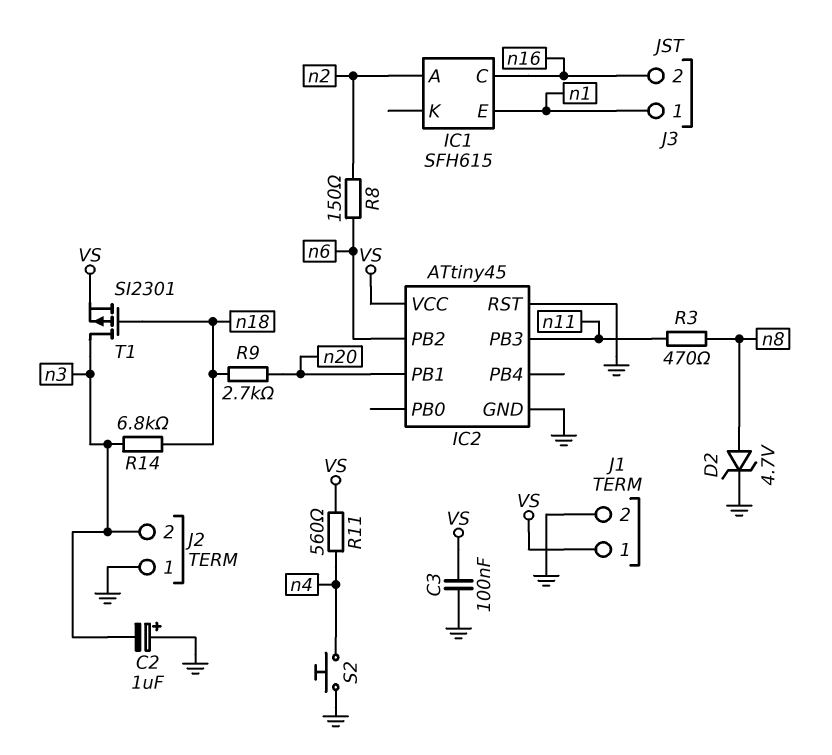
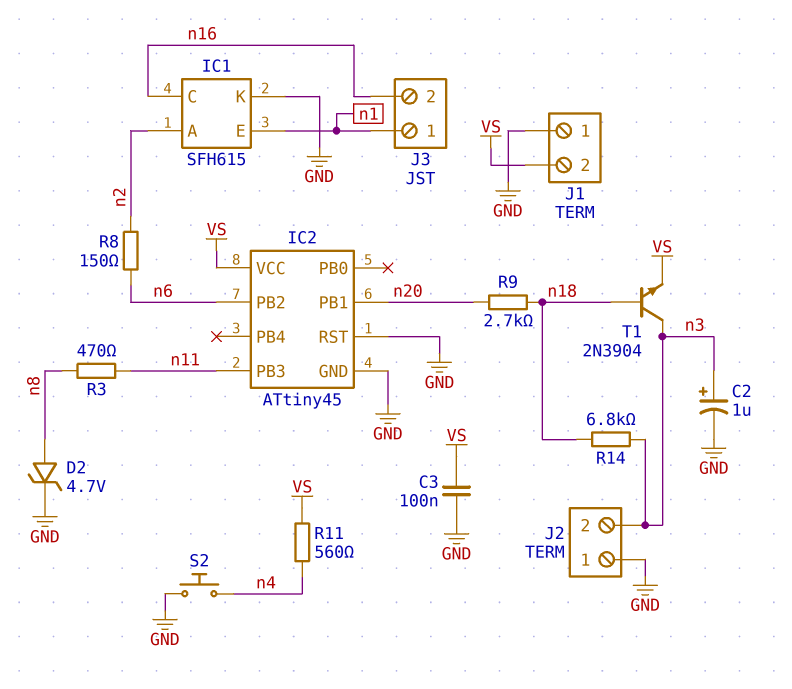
C2: 1uF (plus GND, minus n3) -> 1uF (plus n3, minus GND)
IC1 pin K: none -> GND
J1 pin 1: VS -> GND
J1 pin 2: GND -> VS
T1: PMOS SI2301 (G n18, D n3, S VS) -> NPN 2N3904 (B n18, C n3, E VS)

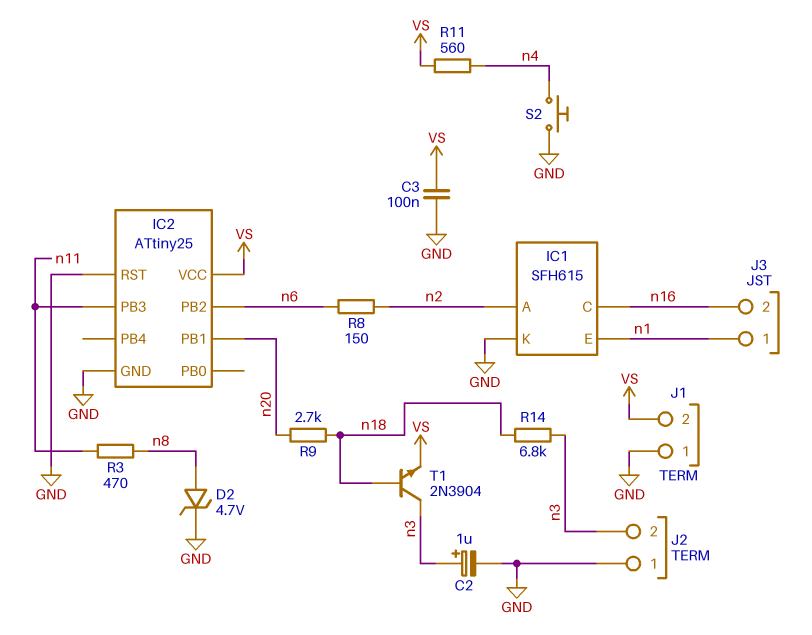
IC2: ATtiny45 -> ATtiny25

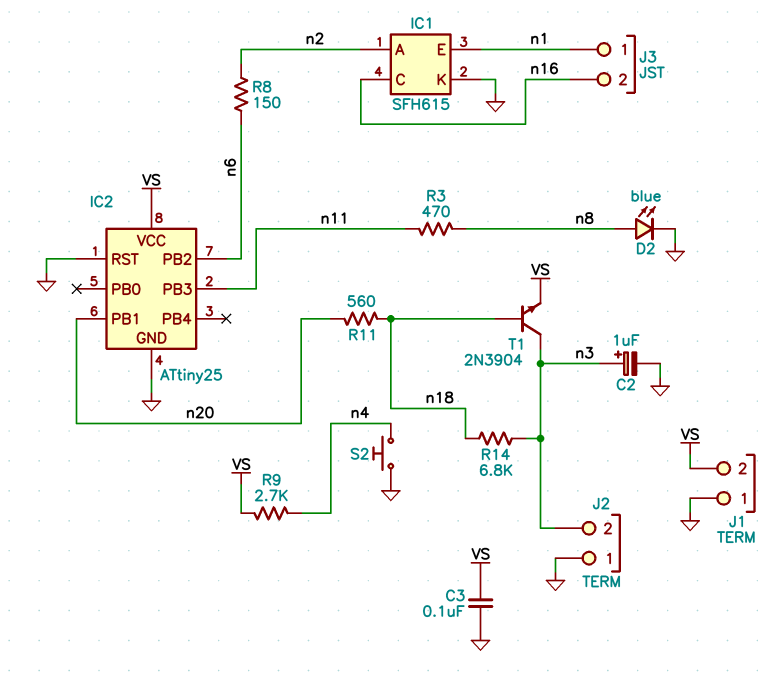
D2: zener 4.7V (A n8, K GND) -> LED blue (A n8, K GND)
R9: 2.7k (n18, n20) -> 2.7k (VS, n4)
R11: 560 (VS, n4) -> 560 (n18, n20)

